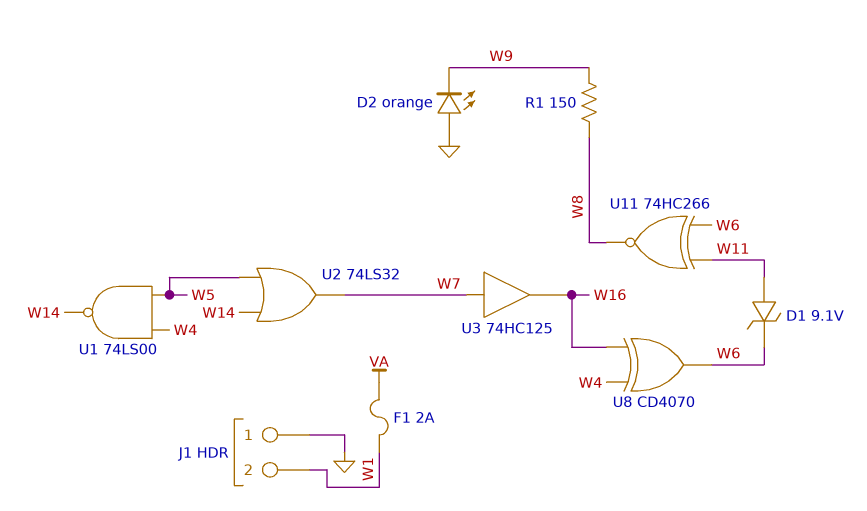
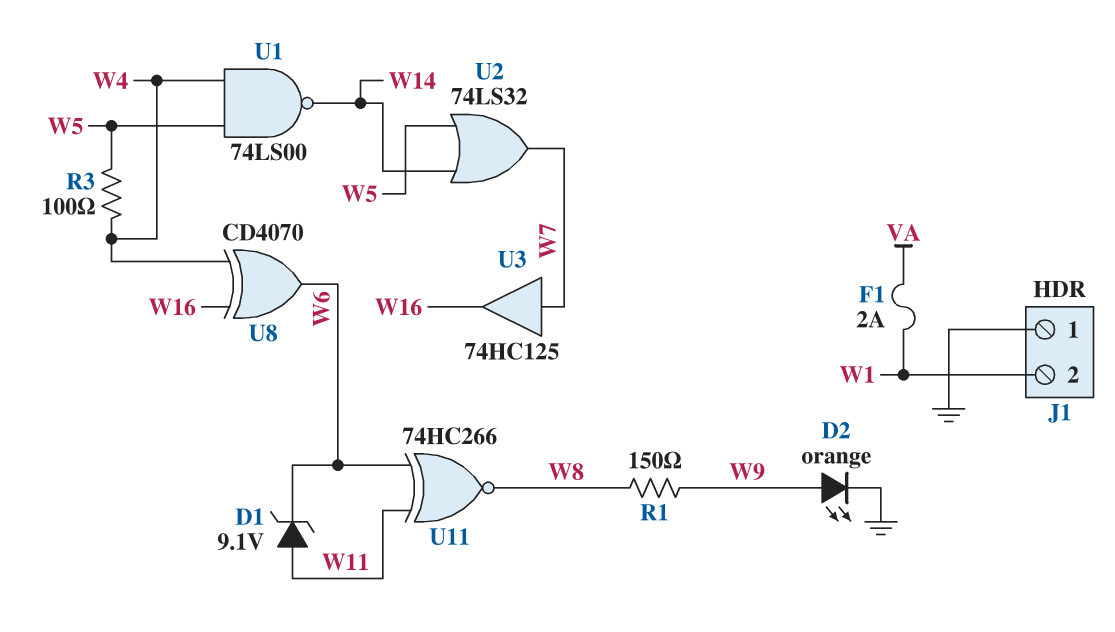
D2: LED orange (A GND, K W9) -> LED orange (A W9, K GND)
R3: none -> 100 (W4, W5)

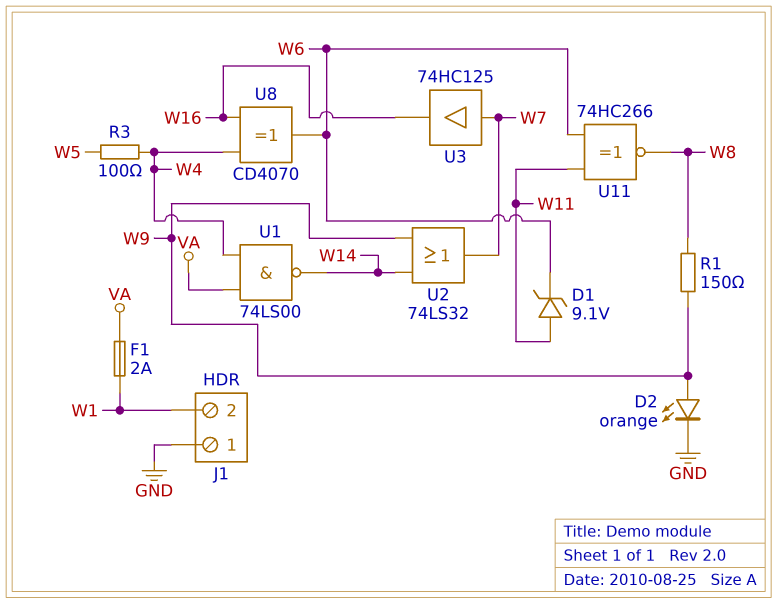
U1: NAND 74LS00 (in W4, in W5, out W14) -> NAND 74LS00 (in VA, in W4, out W14)
U2: OR 74LS32 (in W5, in W14, out W7) -> OR 74LS32 (in W9, in W14, out W7)

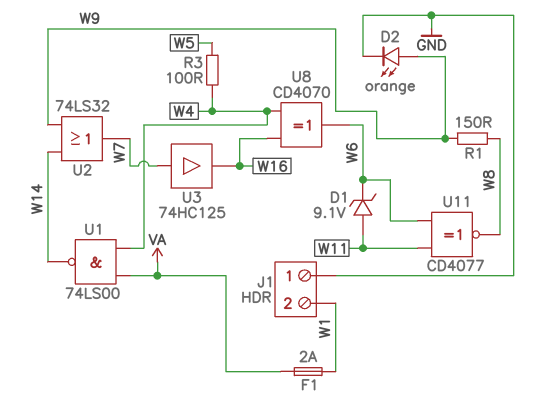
U11: XNOR 74HC266 (in W6, in W11, out W8) -> XNOR CD4077 (in W6, in W11, out W8)

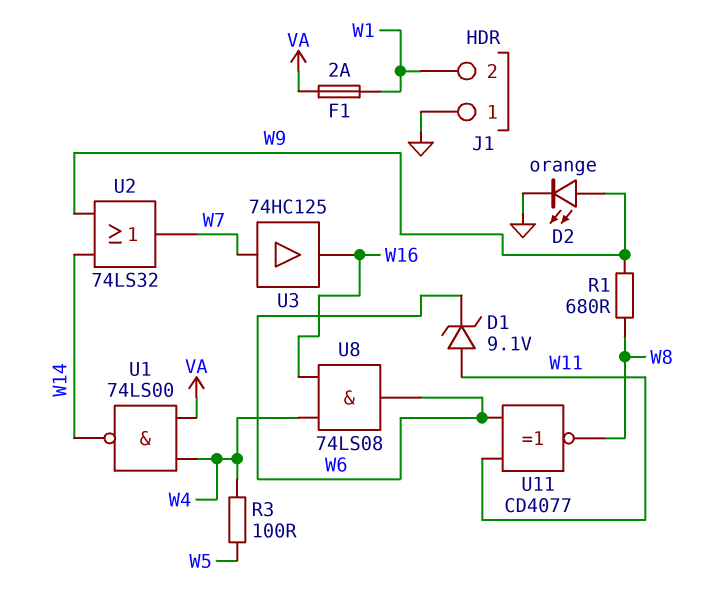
R1: 150 (W8, W9) -> 680 (W8, W9)
U8: XOR CD4070 (in W4, in W16, out W6) -> AND 74LS08 (in W4, in W16, out W6)

